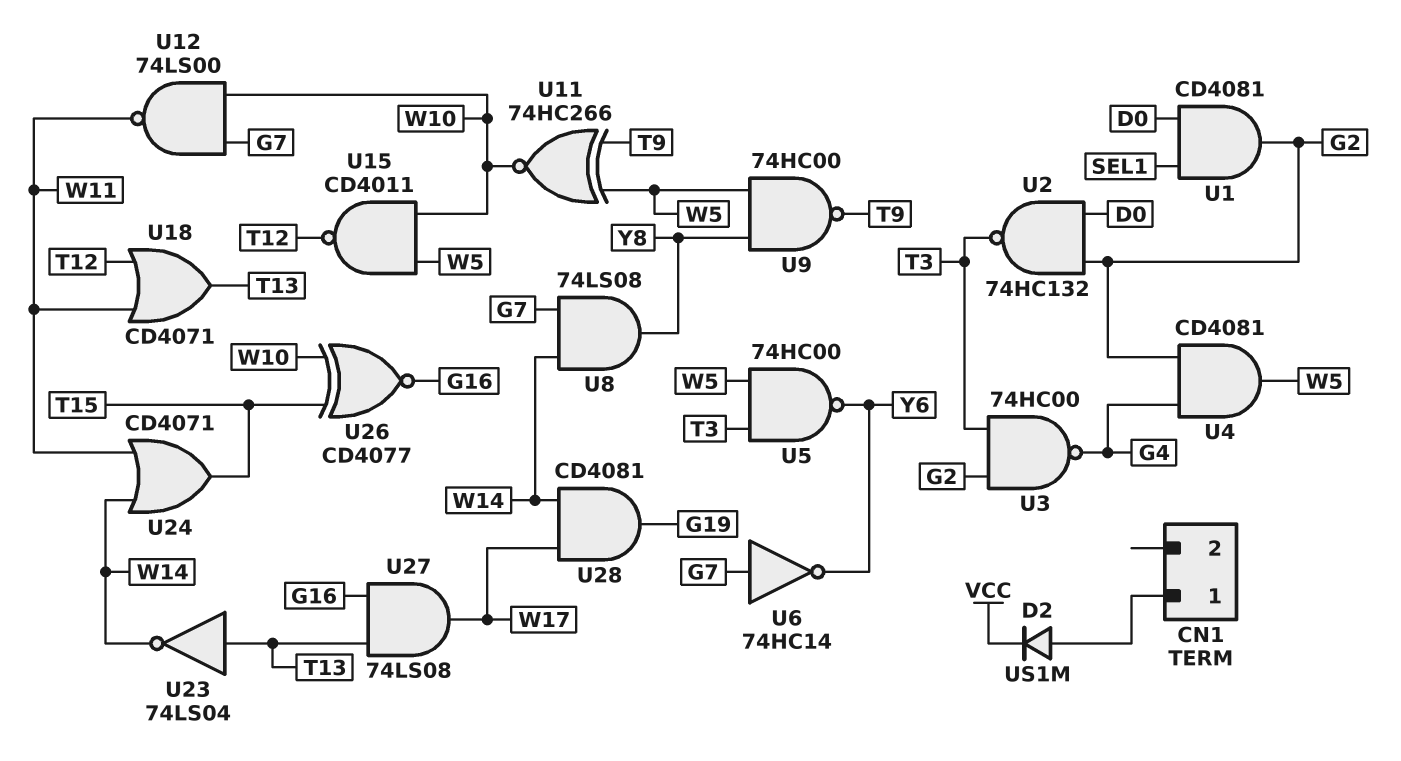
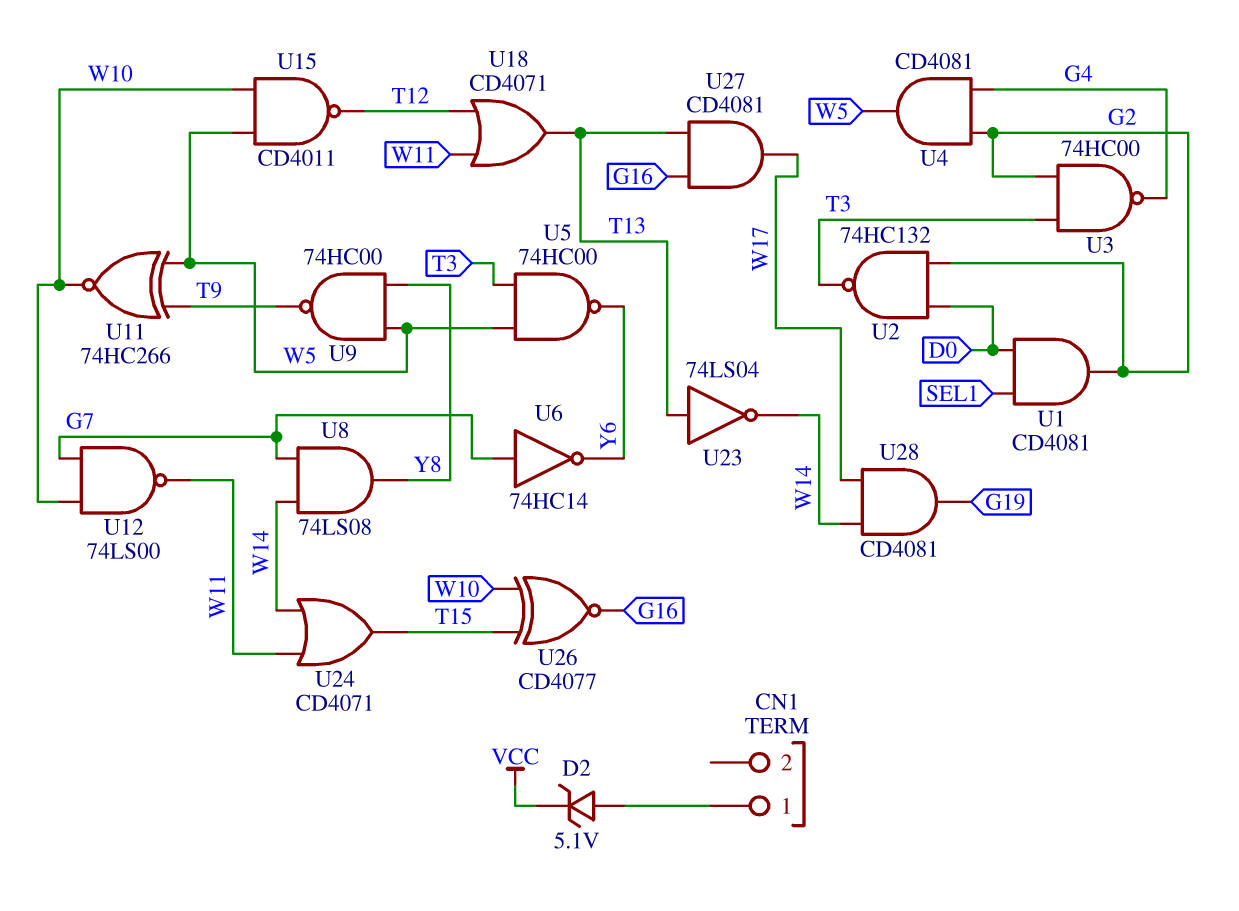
D2: diode US1M (A CN1/1, K VCC) -> zener 5.1V (A CN1/1, K VCC)
U27: AND 74LS08 (in G16, in T13, out W17) -> AND CD4081 (in G16, in T13, out W17)

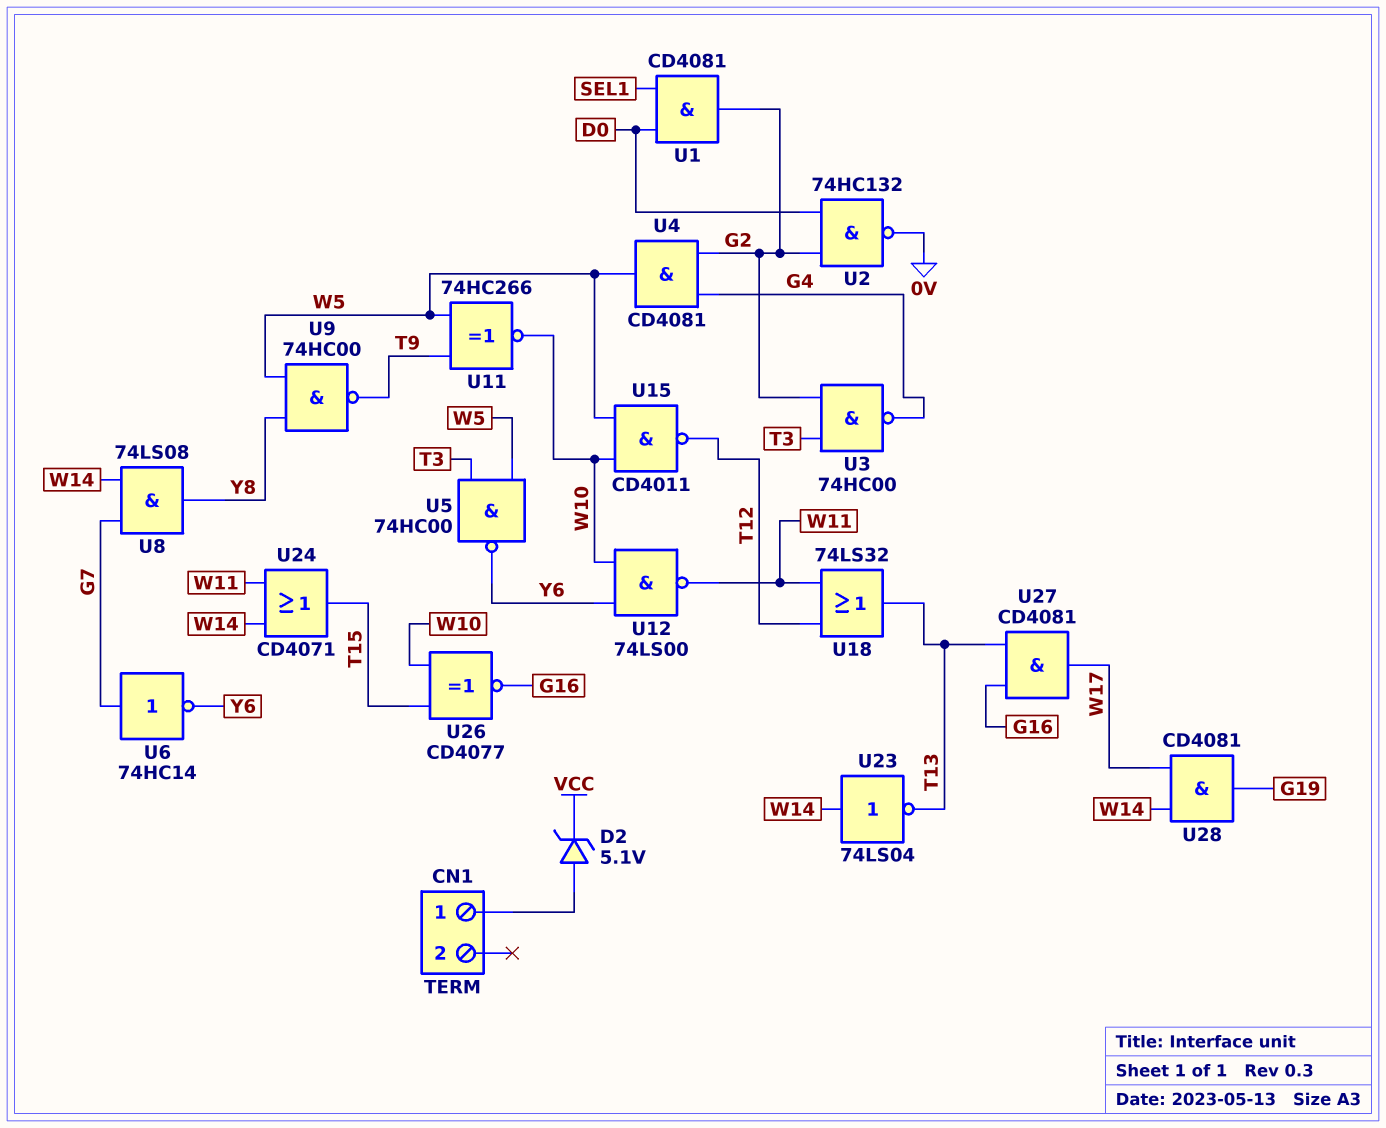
U2: NAND 74HC132 (in D0, in G2, out T3) -> NAND 74HC132 (in D0, in G2, out 0V)
U12: NAND 74LS00 (in G7, in W10, out W11) -> NAND 74LS00 (in W10, in Y6, out W11)
U18: OR CD4071 (in T12, in W11, out T13) -> OR 74LS32 (in T12, in W11, out T13)
U23: NOT 74LS04 (in T13, out W14) -> NOT 74LS04 (in W14, out T13)

